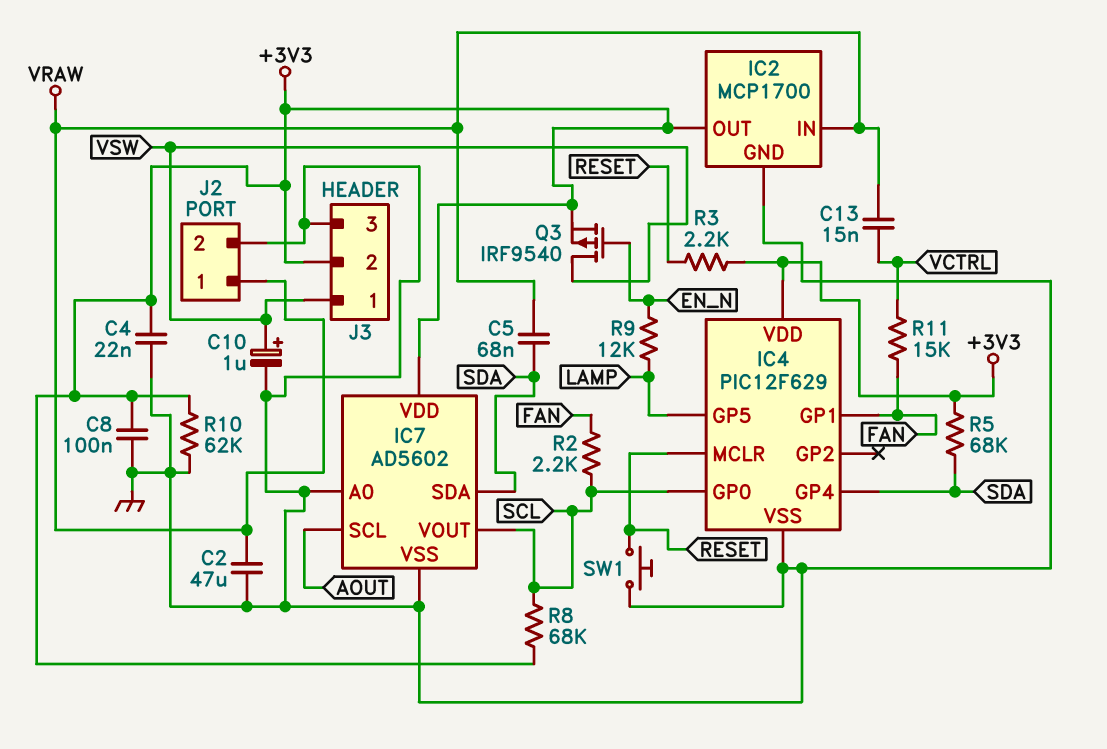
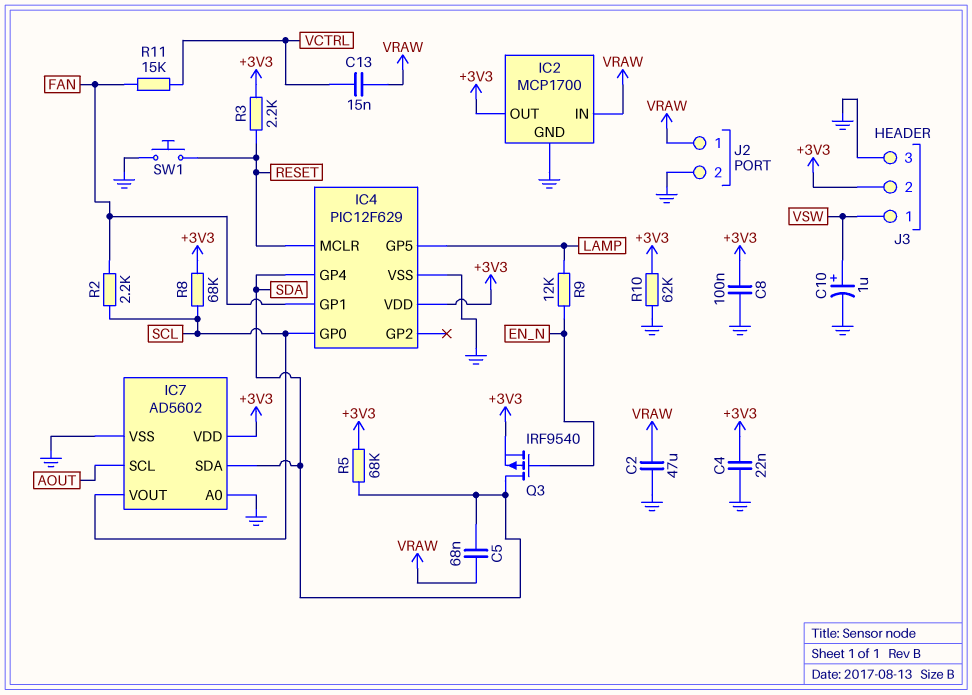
Q3: PMOS IRF9540 (G EN_N, D VSW, S +3V3) -> PMOS IRF9540 (G EN_N, D SDA, S +3V3)

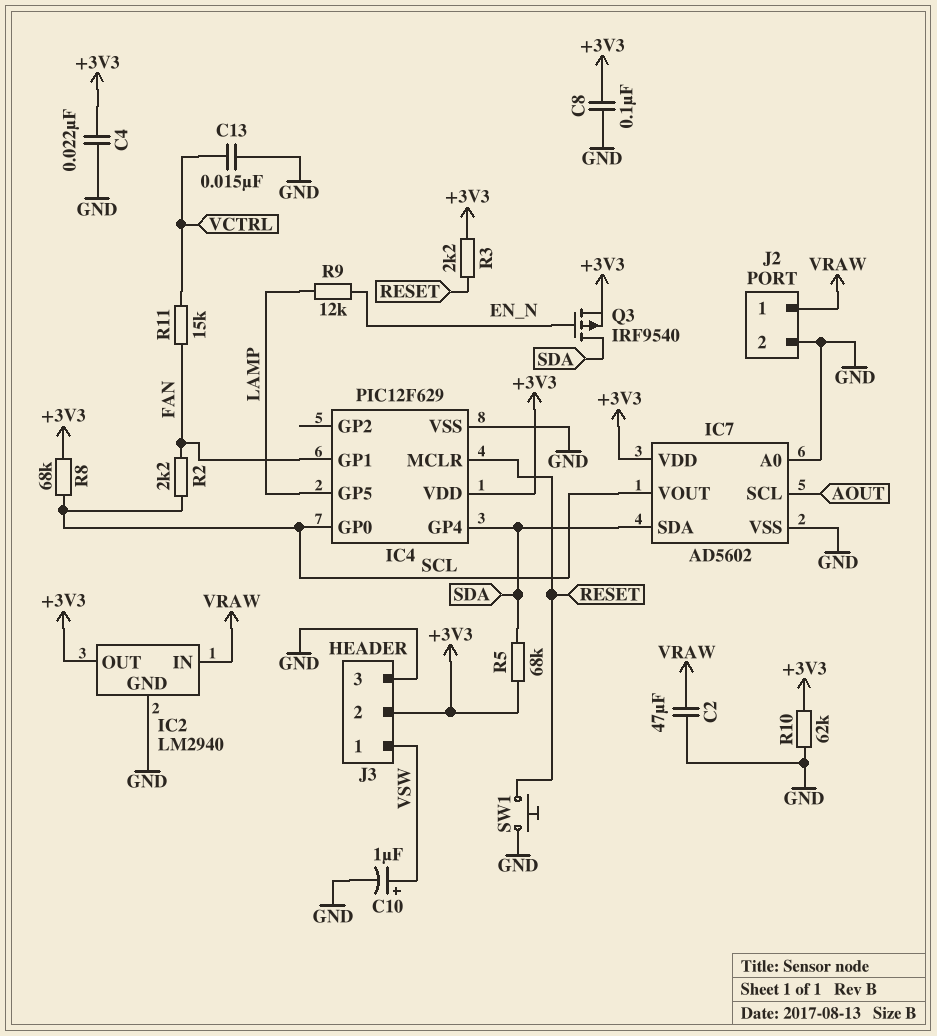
C5: 68nF (SDA, VRAW) -> none
C13: 15nF (VCTRL, VRAW) -> 15nF (GND, VCTRL)
IC2: MCP1700 -> LM2940

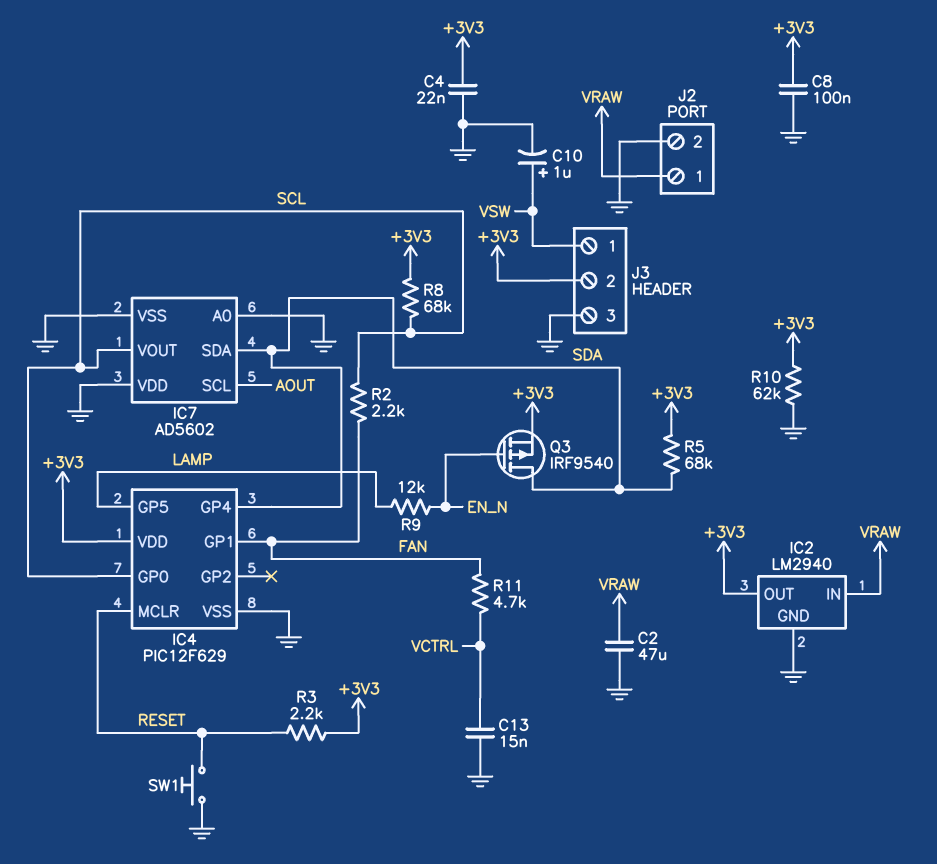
IC7 pin VDD: +3V3 -> GND
R11: 15k (FAN, VCTRL) -> 4.7k (FAN, VCTRL)

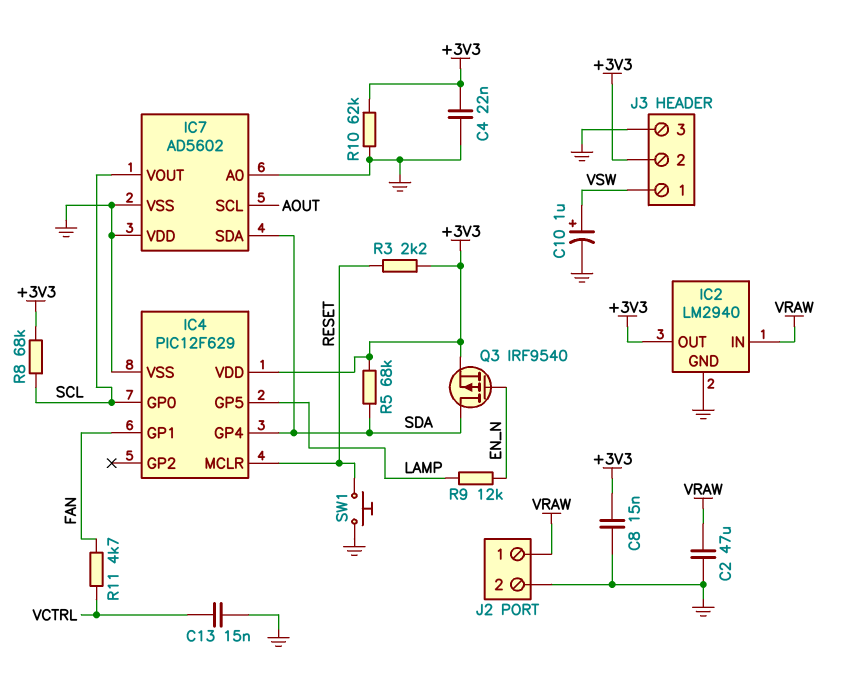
C8: 100nF (+3V3, GND) -> 15nF (+3V3, GND)
R2: 2.2k (FAN, SCL) -> none

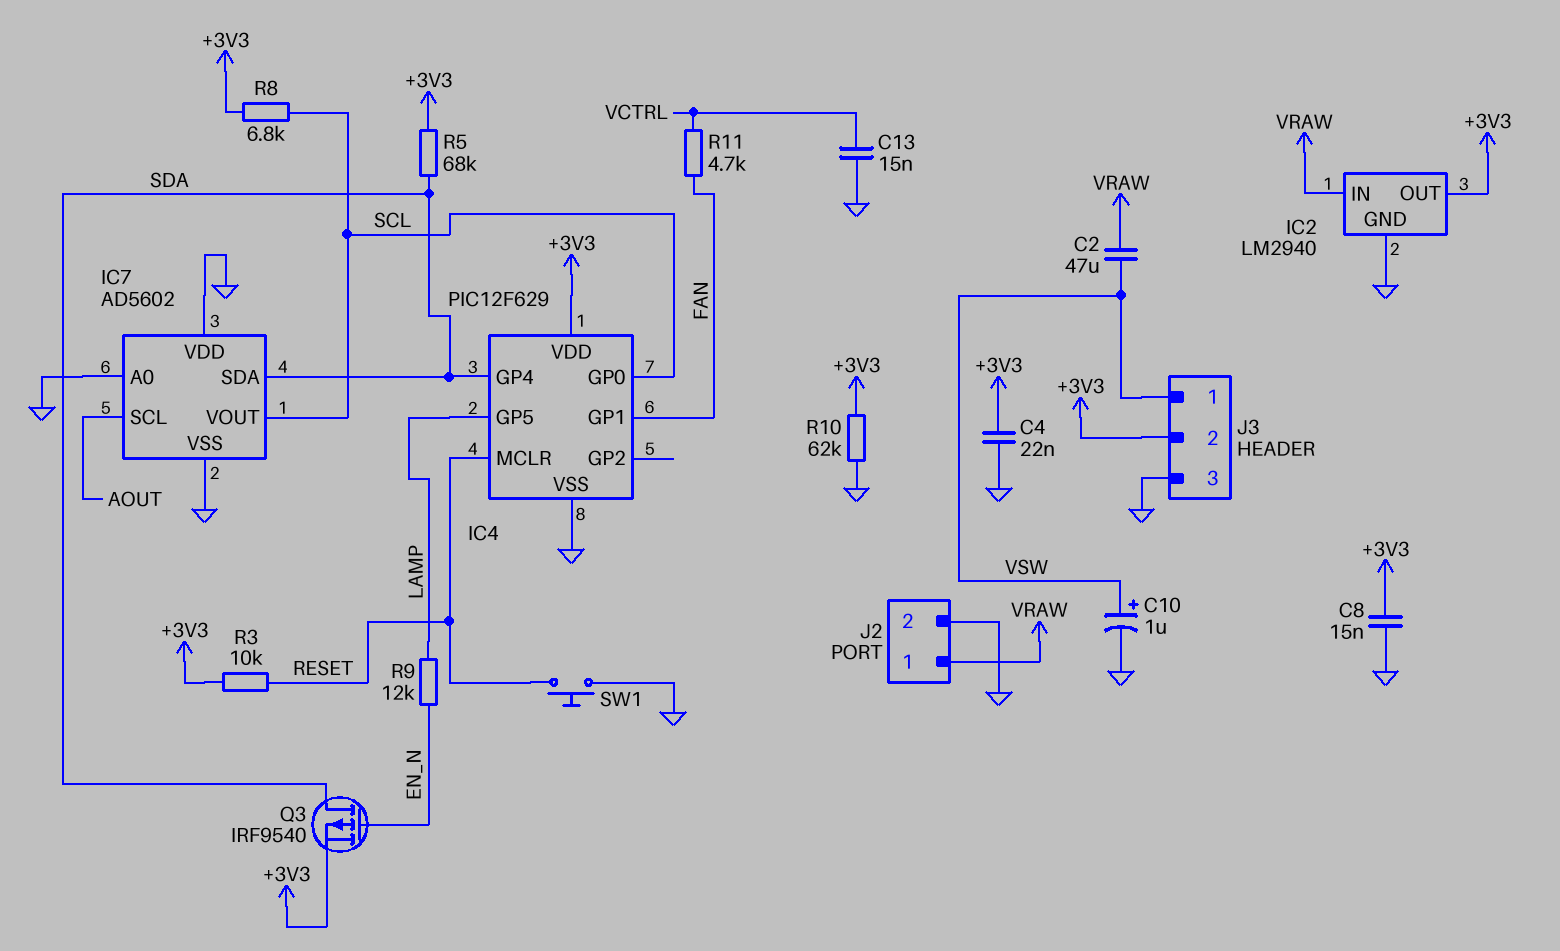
C2: 47uF (GND, VRAW) -> 47uF (VRAW, VSW)
R3: 2.2k (+3V3, RESET) -> 10k (+3V3, RESET)
R8: 68k (+3V3, SCL) -> 6.8k (+3V3, SCL)

